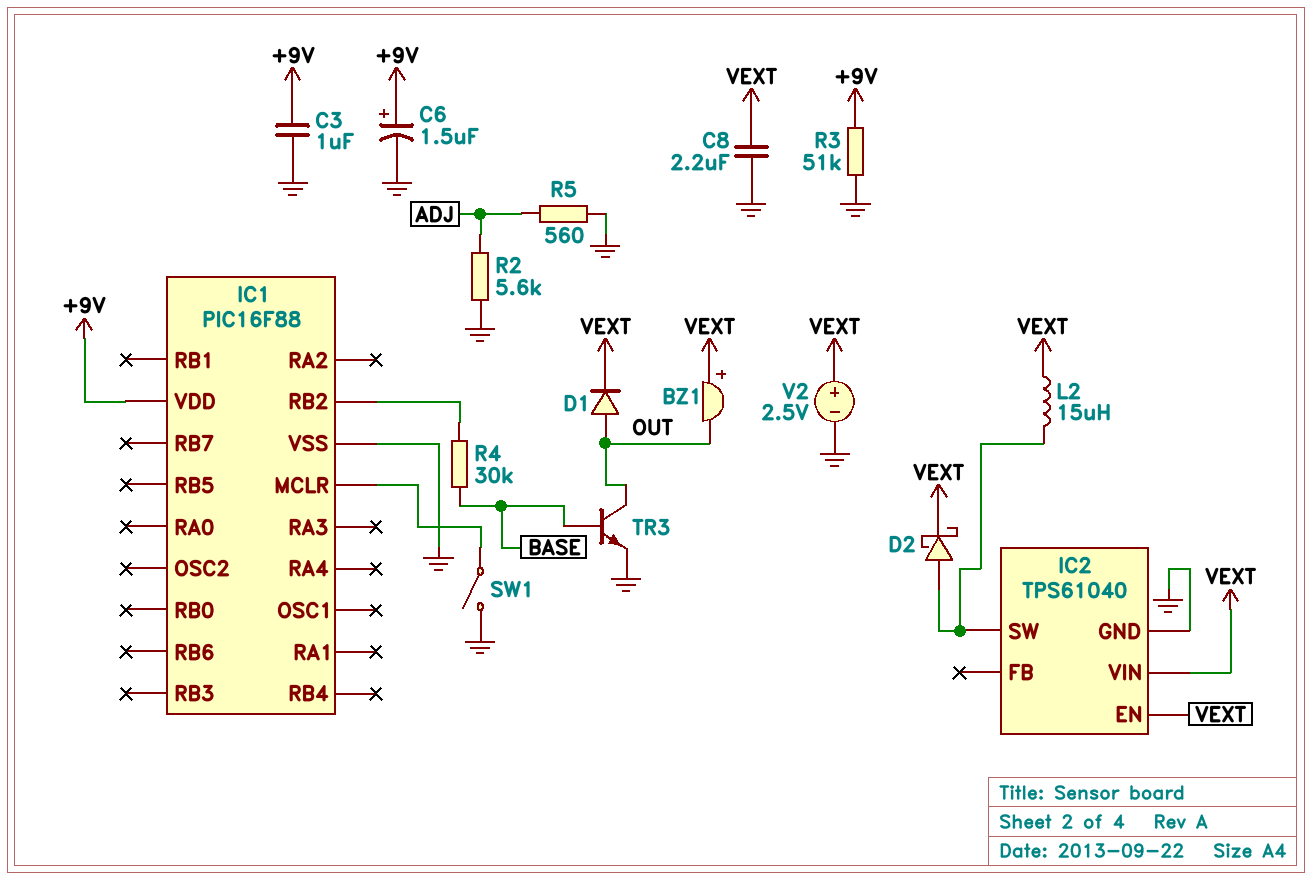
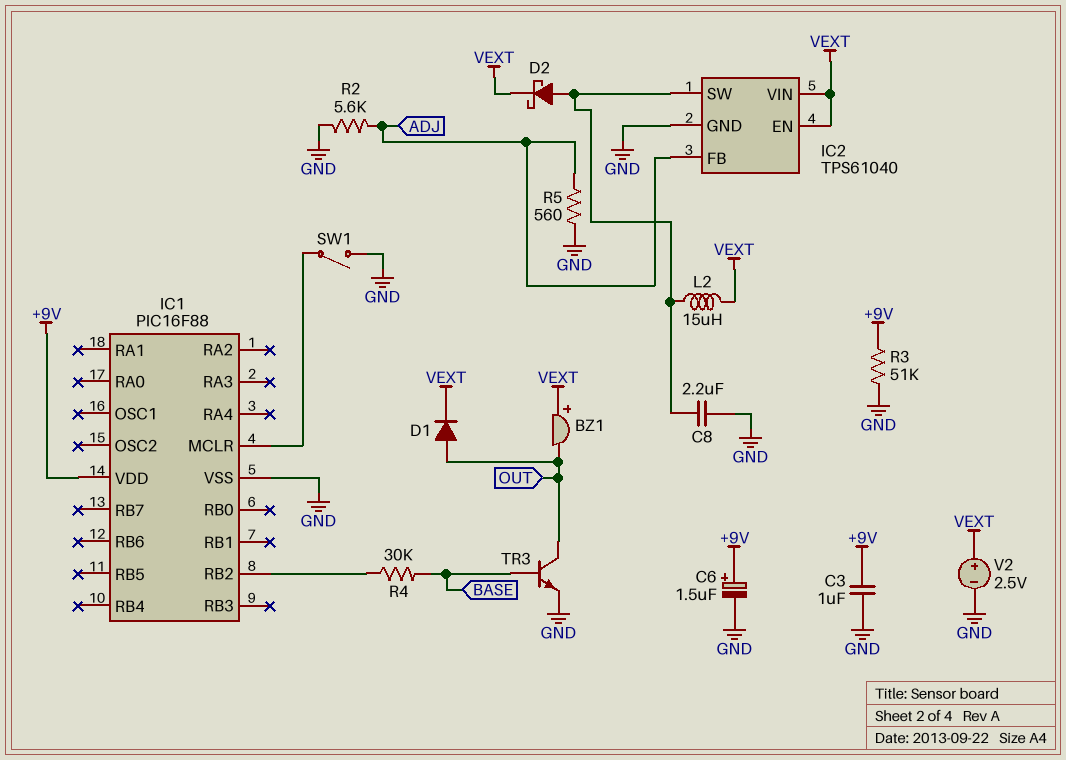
C8: 2.2uF (GND, VEXT) -> 2.2uF (GND, IC2/SW)
IC2 pin FB: none -> ADJ

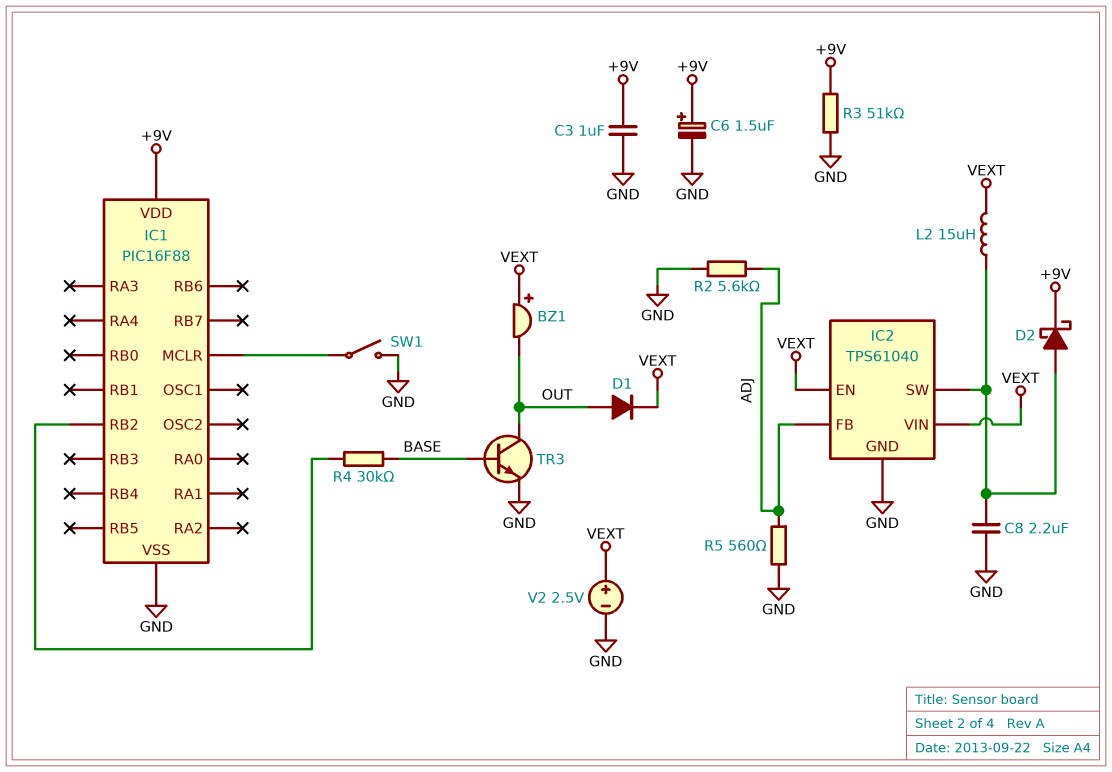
D2: schottky (A IC2/SW, K VEXT) -> schottky (A IC2/SW, K +9V)

